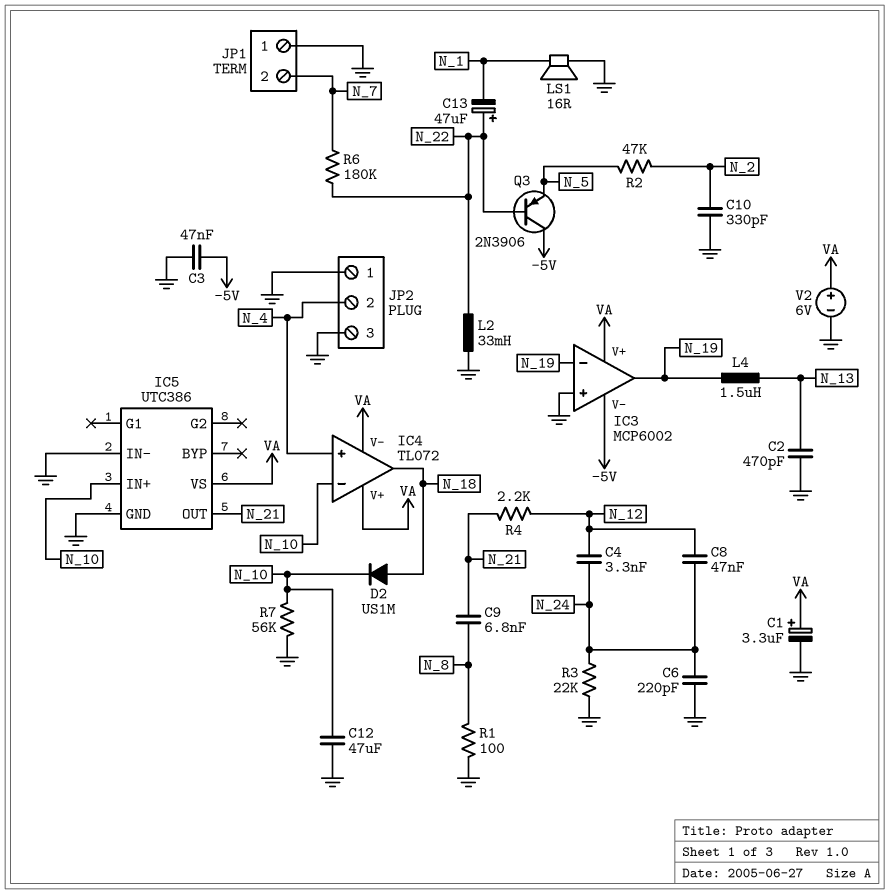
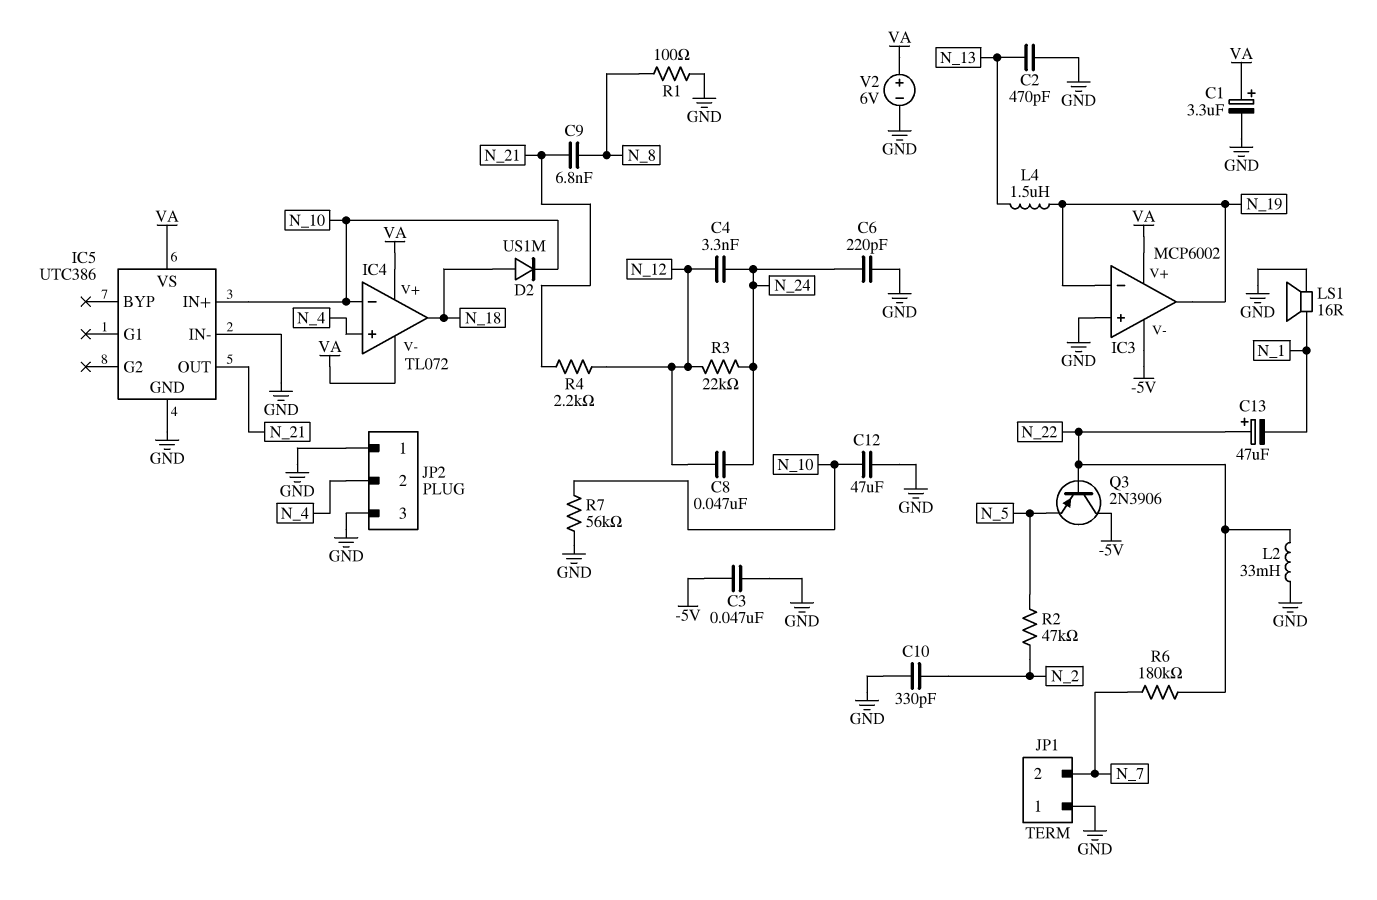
R3: 22k (GND, N_24) -> 22k (N_12, N_24)

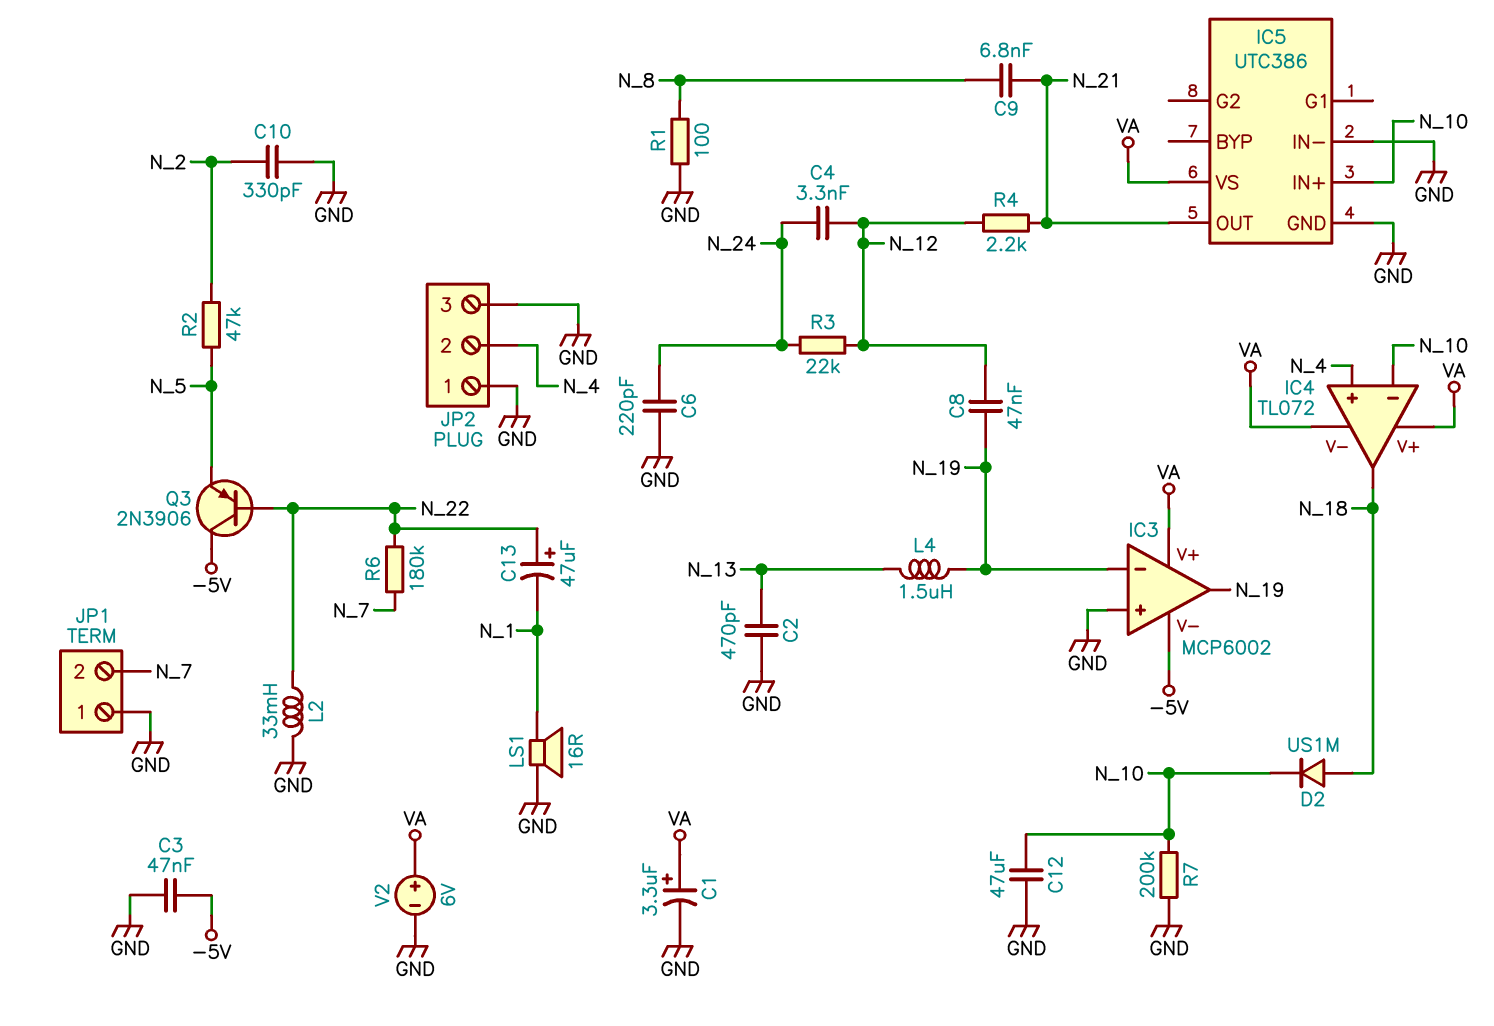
C8: 47nF (N_12, N_24) -> 47nF (N_12, N_19)
R7: 56k (GND, N_10) -> 200k (GND, N_10)

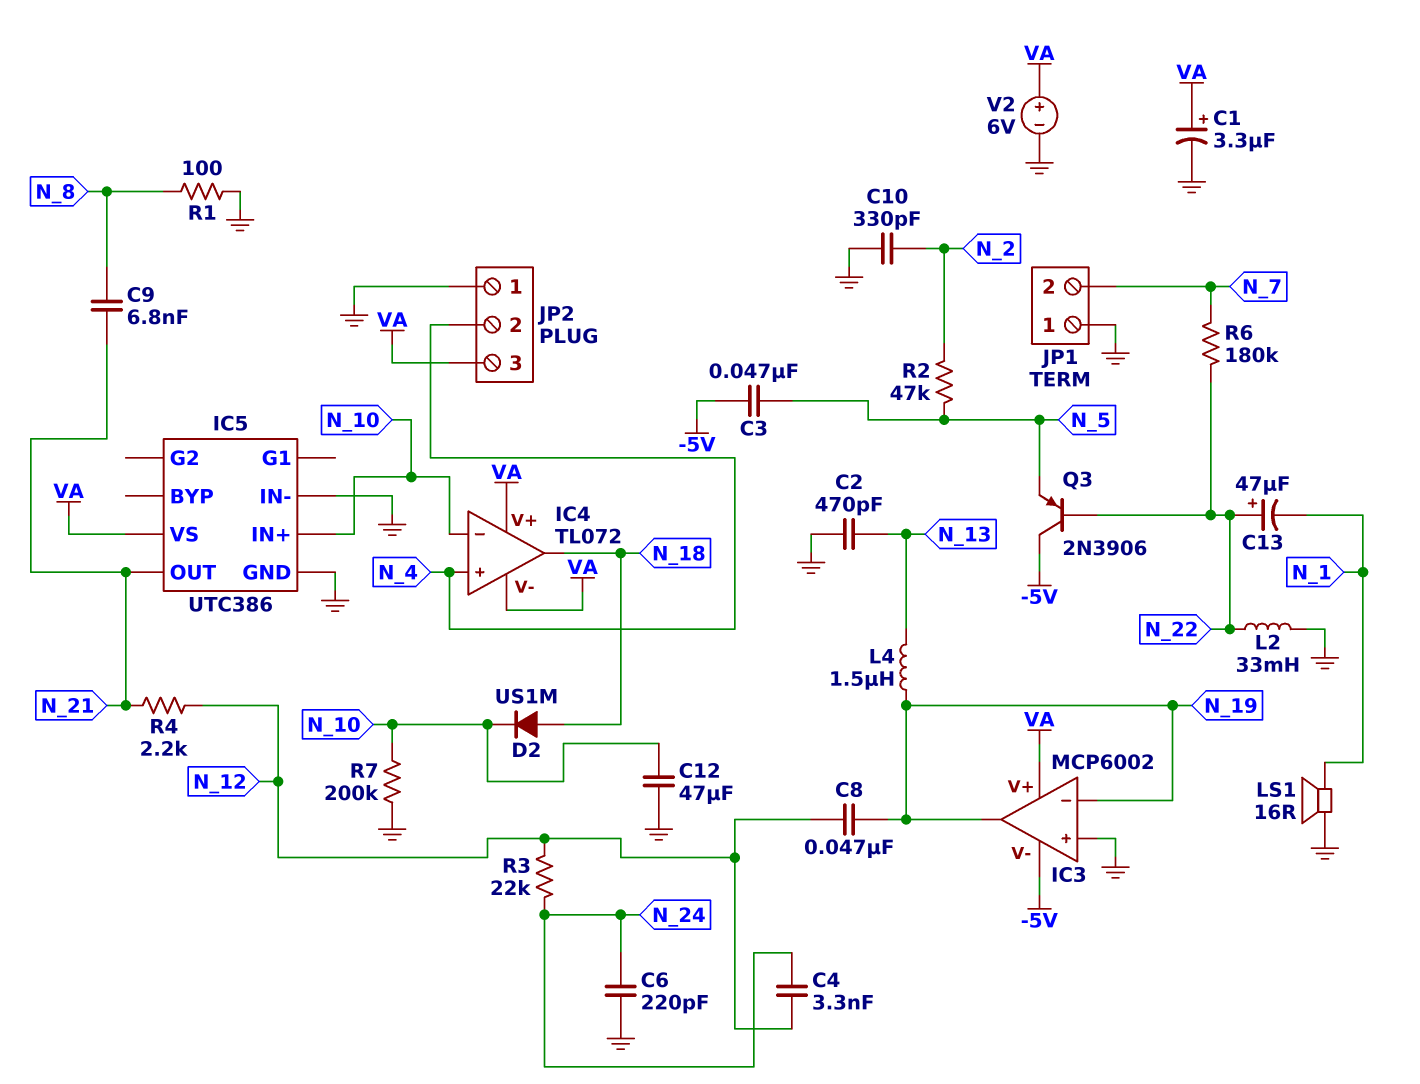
C3: 47nF (-5V, GND) -> 47nF (-5V, N_5)
JP2 pin 3: GND -> VA

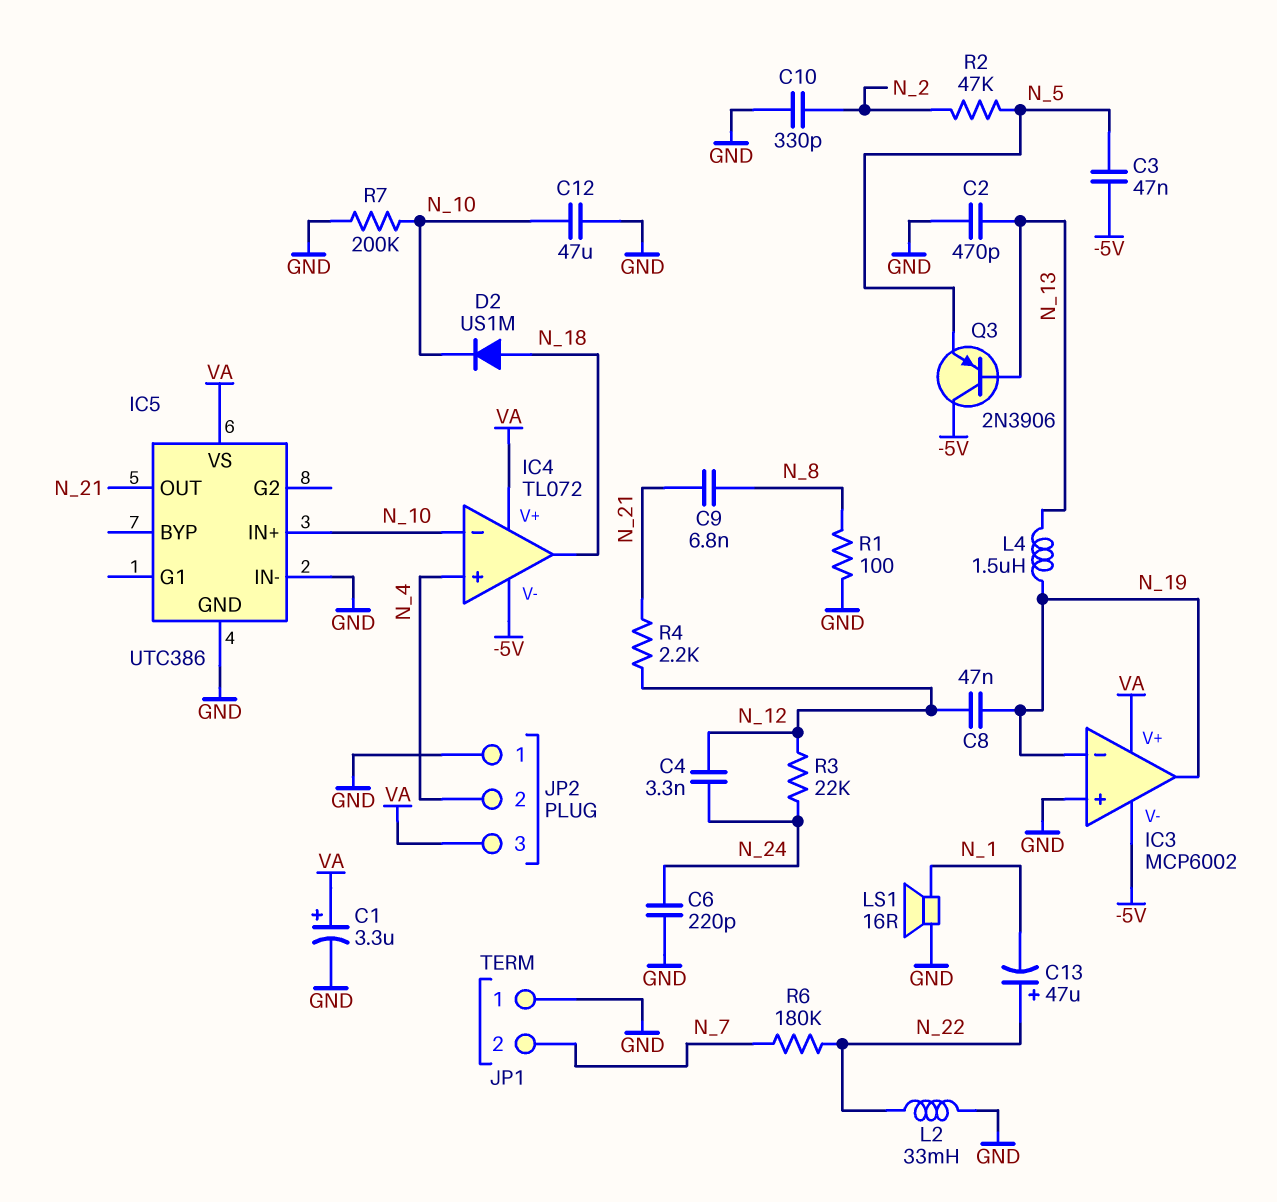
IC4 pin V-: VA -> -5V
Q3: PNP 2N3906 (B N_22, C -5V, E N_5) -> PNP 2N3906 (B N_13, C -5V, E N_5)
V2: 6V (plus VA, minus GND) -> none

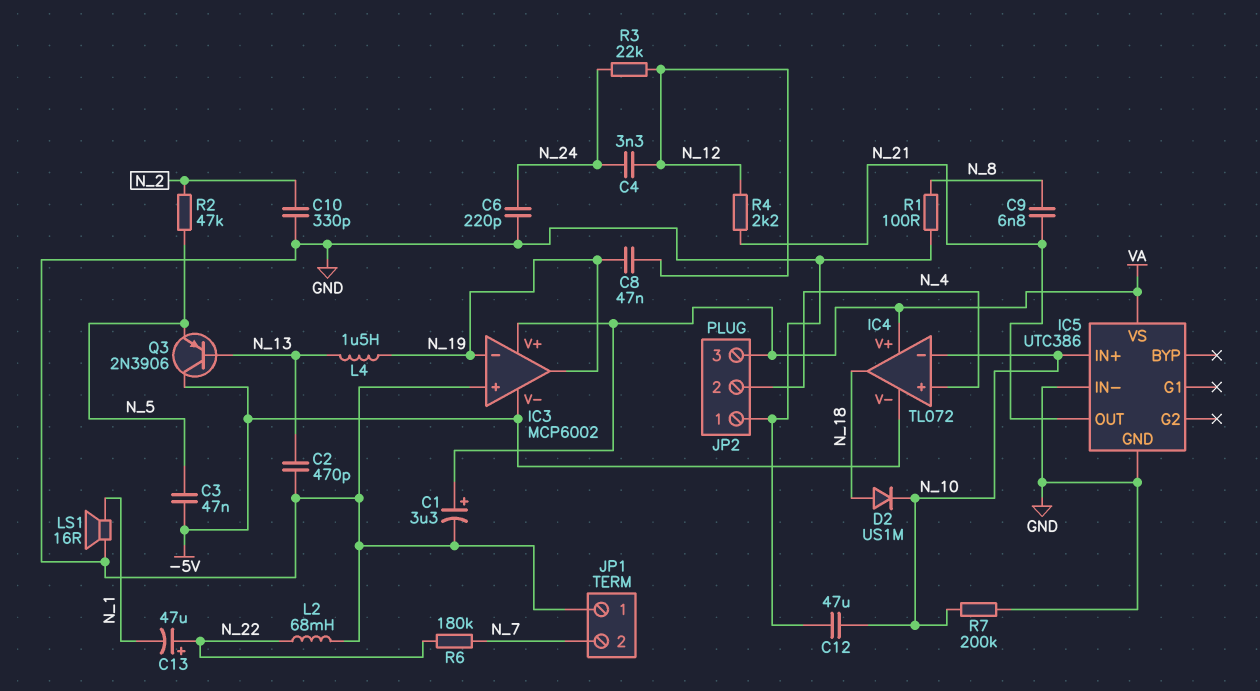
L2: 33mH (GND, N_22) -> 68mH (GND, N_22)

